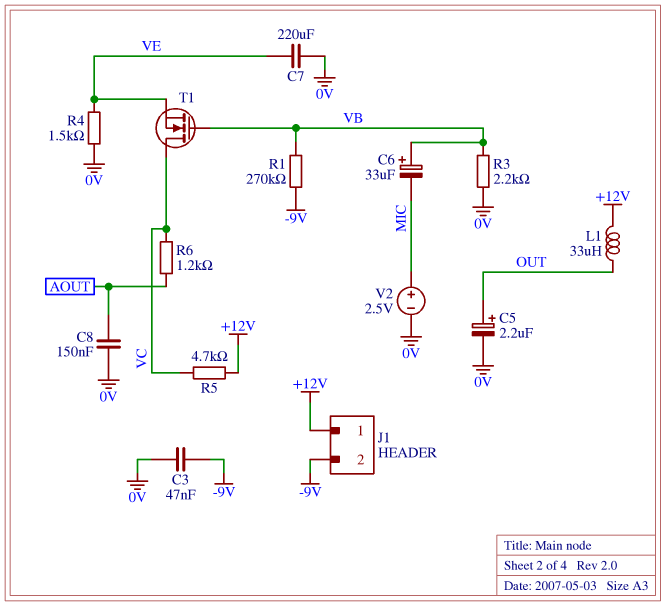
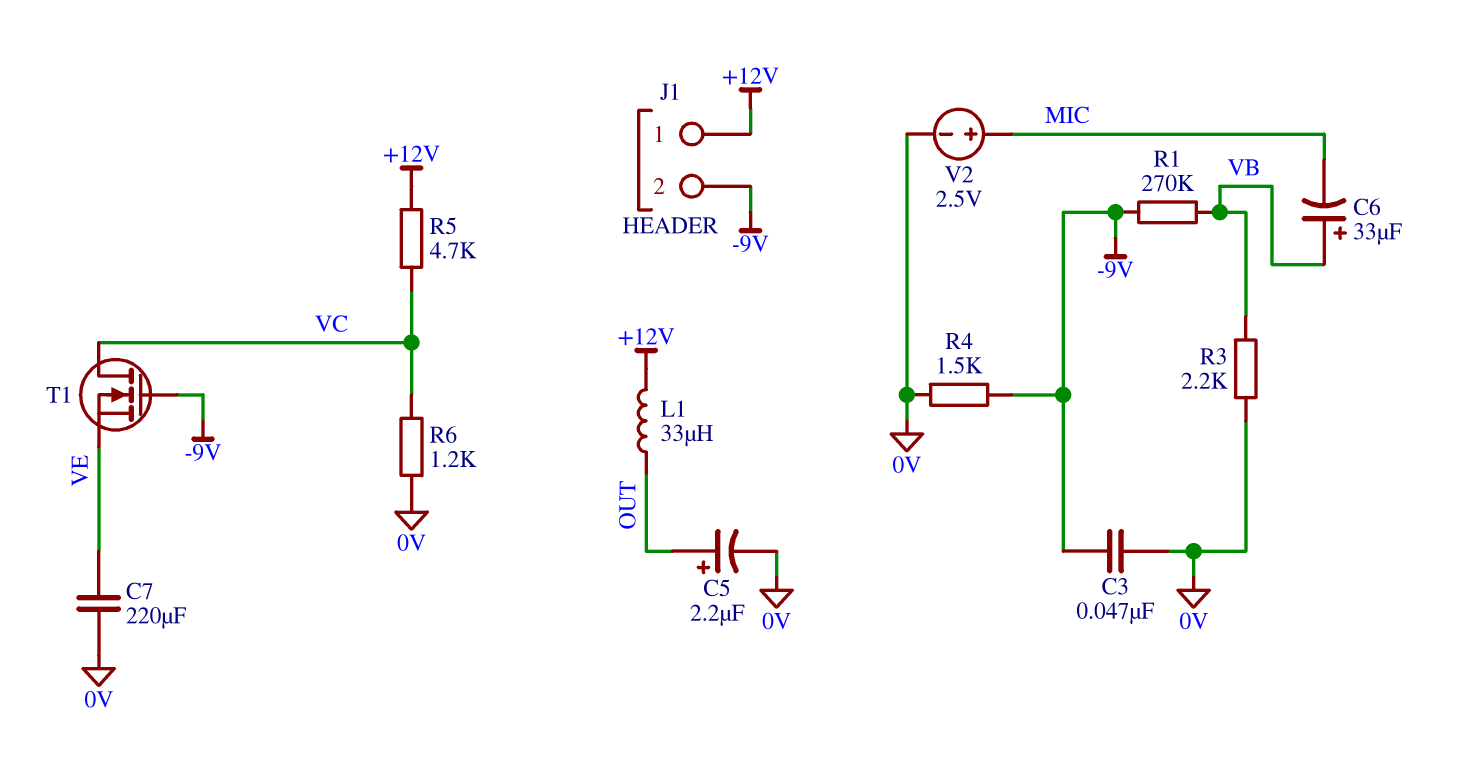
C8: 150nF (0V, AOUT) -> none
R4: 1.5k (0V, VE) -> 1.5k (-9V, 0V)
R6: 1.2k (AOUT, VC) -> 1.2k (0V, VC)
T1: NMOS (G VB, D VC, S VE) -> NMOS (G -9V, D VC, S VE)

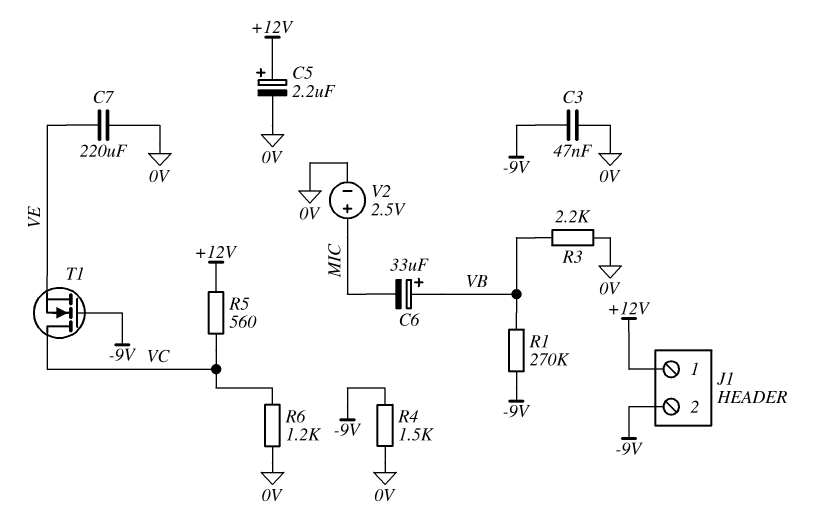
C5: 2.2uF (plus OUT, minus 0V) -> 2.2uF (plus +12V, minus 0V)
L1: 33uH (+12V, OUT) -> none
R5: 4.7k (+12V, VC) -> 560 (+12V, VC)

